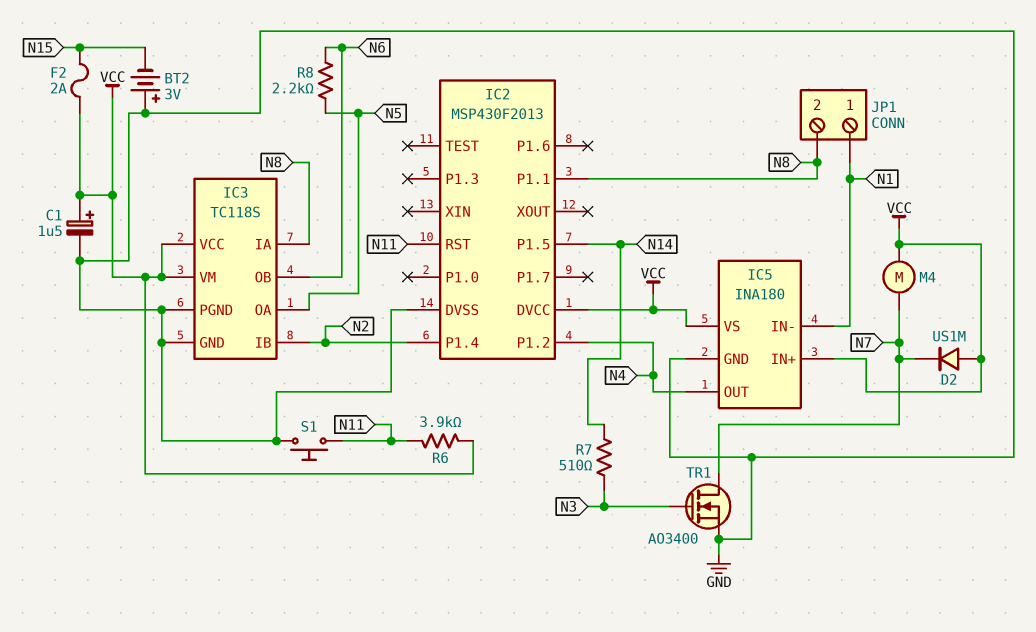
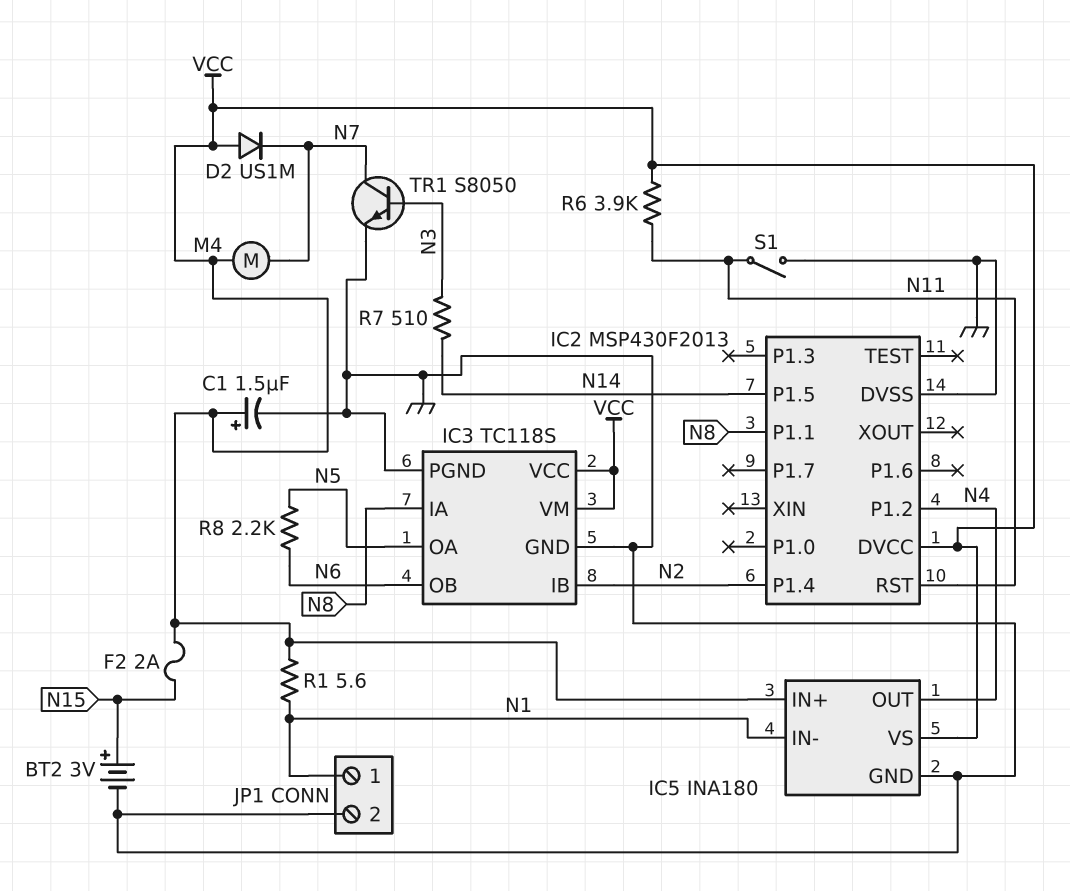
BT2: 3V (plus GND, minus N15) -> 3V (plus N15, minus GND)
JP1 pin 2: N8 -> GND
R1: none -> 5.6 (N1, VCC)
S1: button (GND, N11) -> switch (GND, N11)
TR1: NMOS AO3400 (G N3, D N7, S GND) -> NPN S8050 (B N3, C N7, E GND)

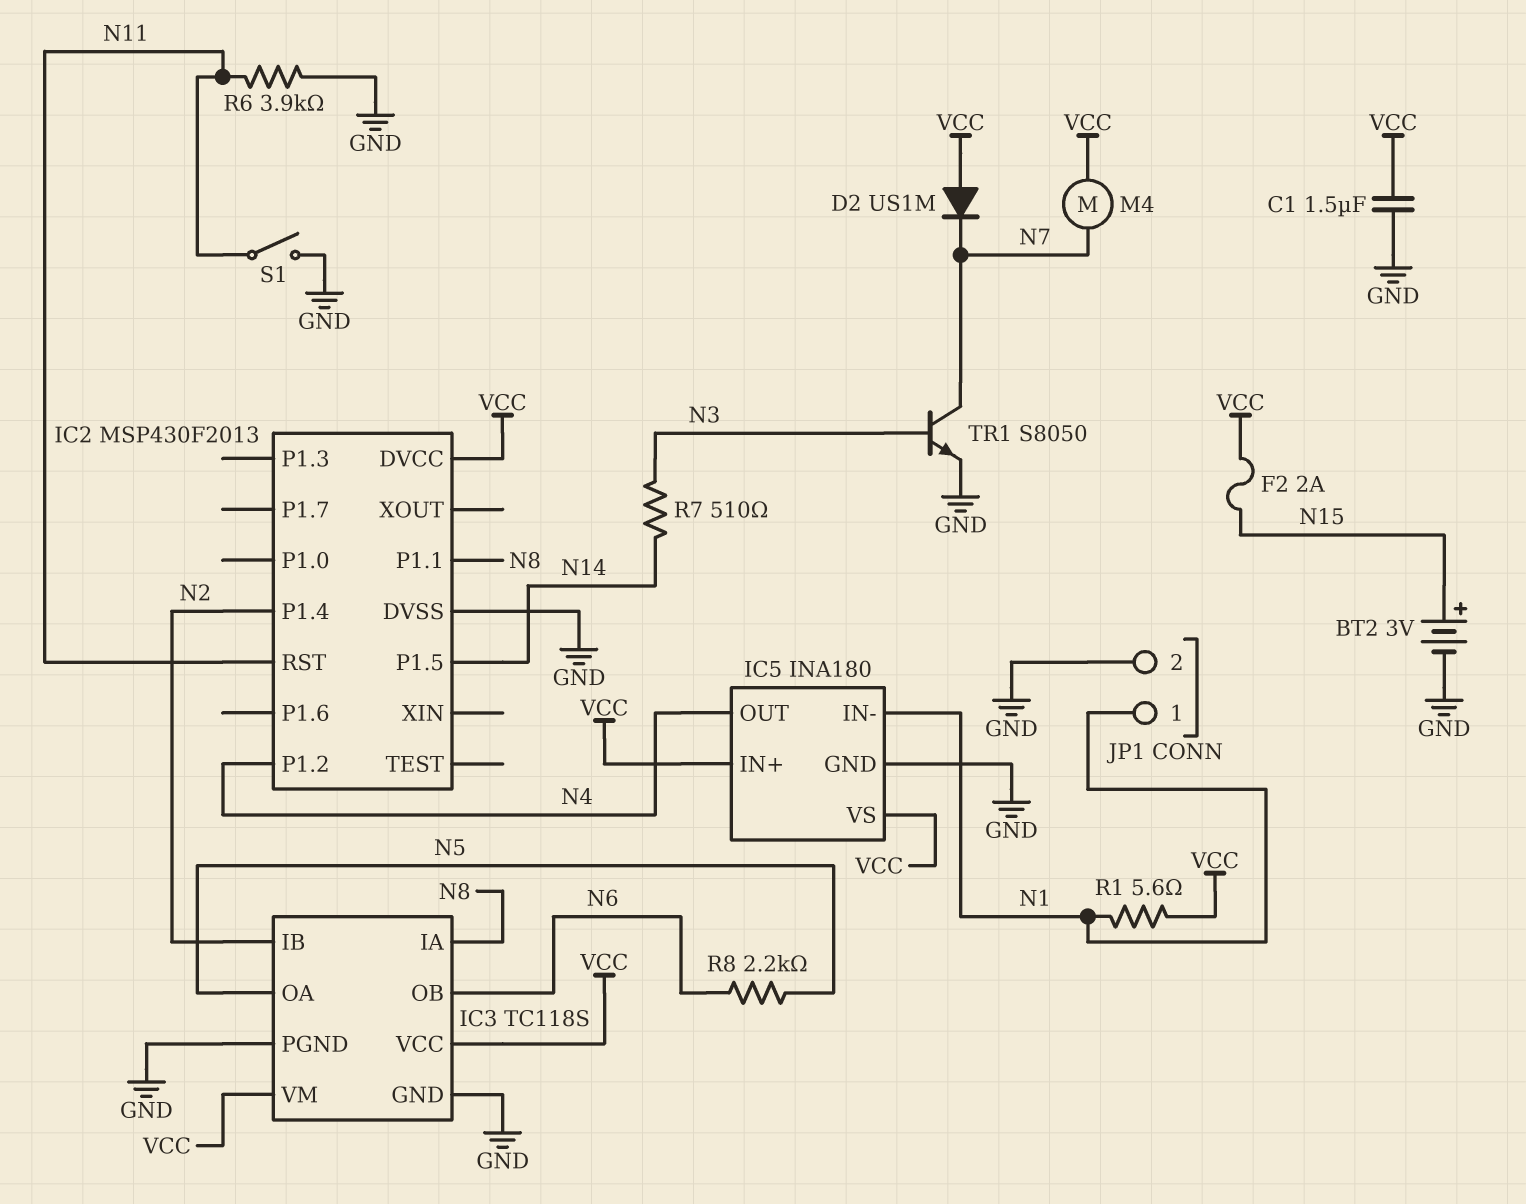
C1: 1.5uF (plus VCC, minus GND) -> 1.5uF (GND, VCC)
R6: 3.9k (N11, VCC) -> 3.9k (GND, N11)

